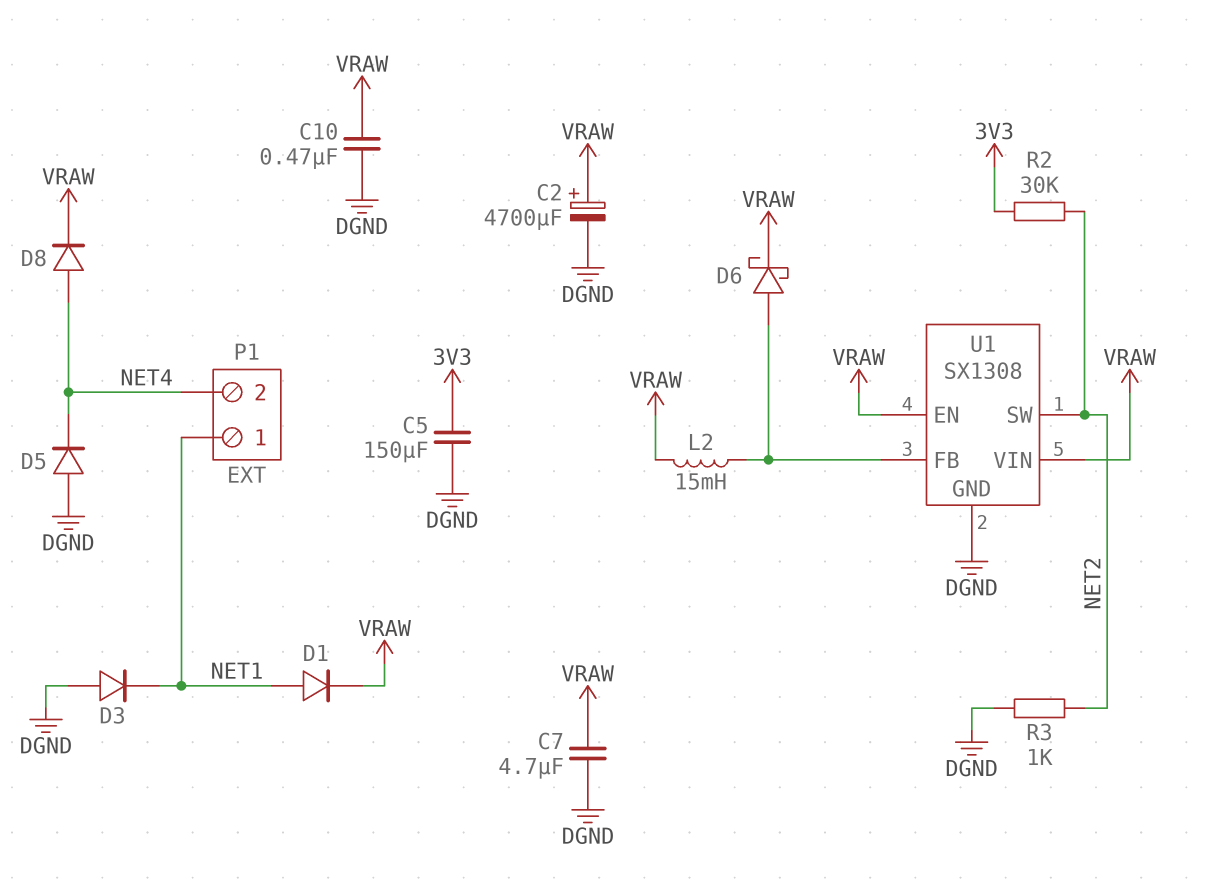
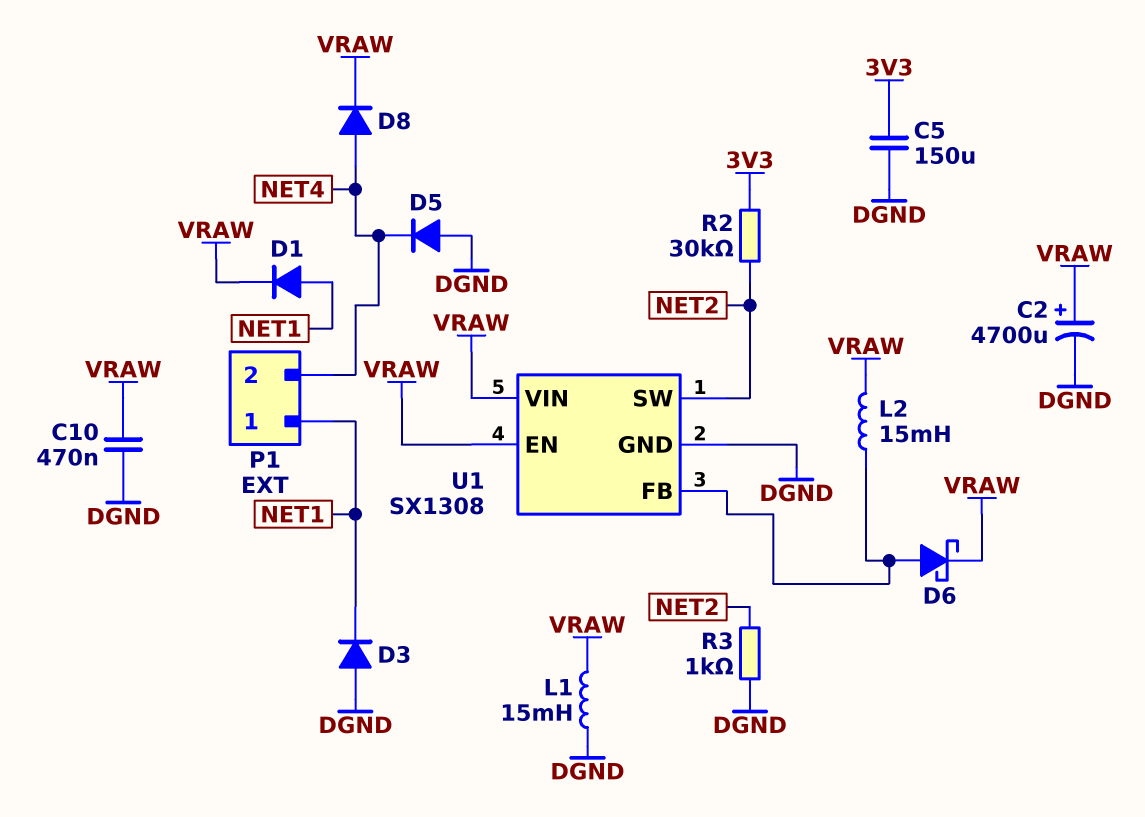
C7: 4.7uF (DGND, VRAW) -> none
L1: none -> 15mH (DGND, VRAW)

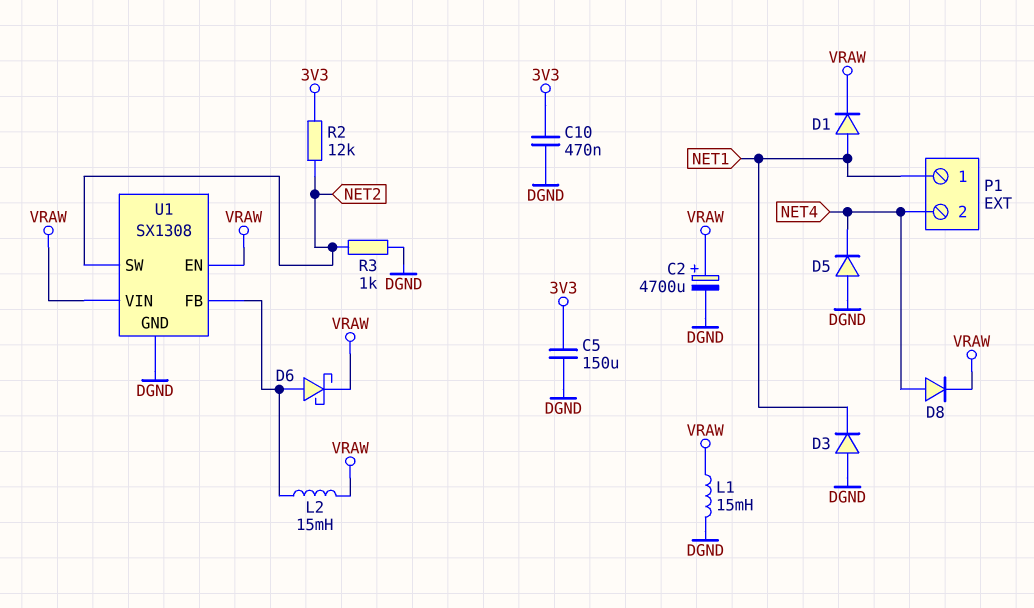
C10: 470nF (DGND, VRAW) -> 470nF (3V3, DGND)
R2: 30k (3V3, NET2) -> 12k (3V3, NET2)

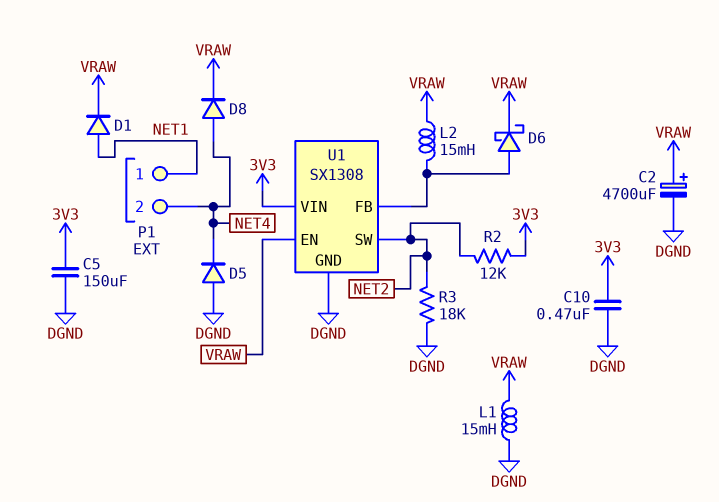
D3: diode (A DGND, K NET1) -> none
R3: 1k (DGND, NET2) -> 18k (DGND, NET2)
U1 pin VIN: VRAW -> 3V3

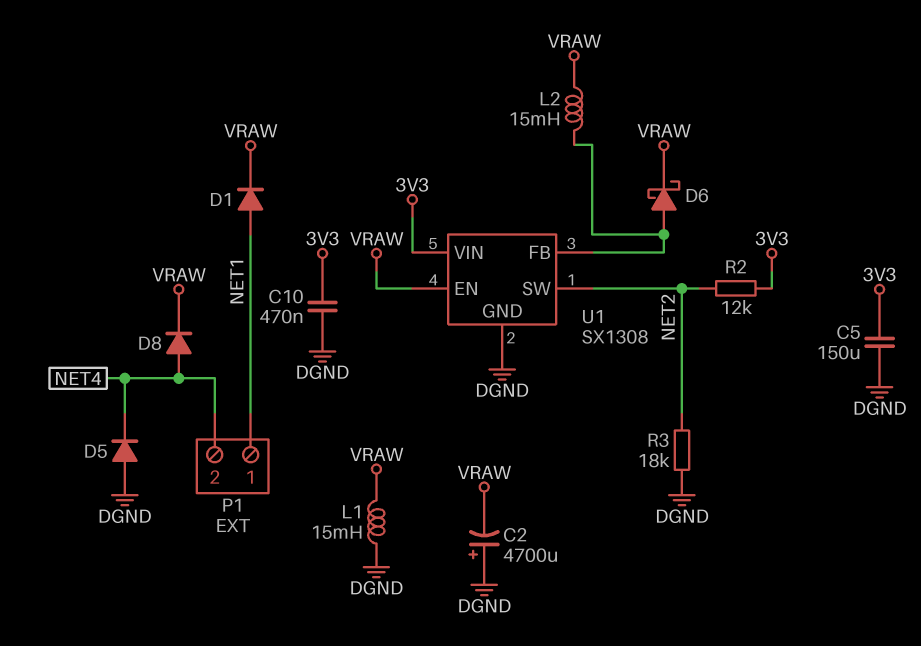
C2: 4700uF (plus VRAW, minus DGND) -> 4700uF (plus DGND, minus VRAW)

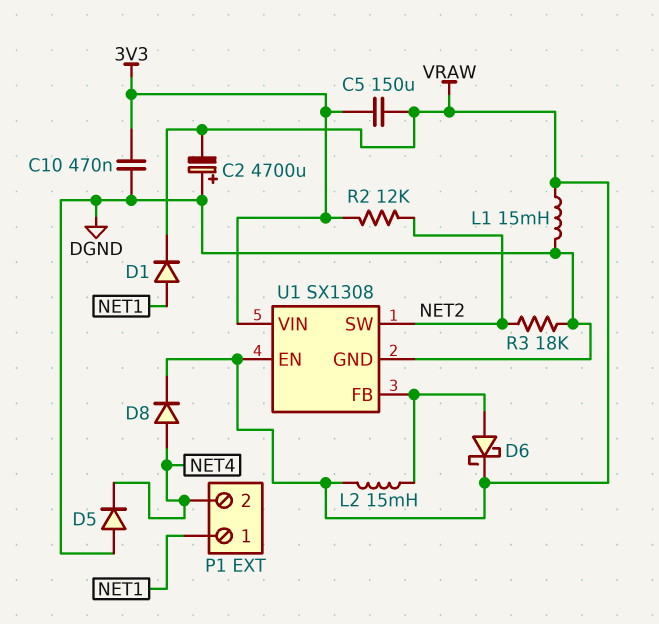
C5: 150uF (3V3, DGND) -> 150uF (3V3, VRAW)

